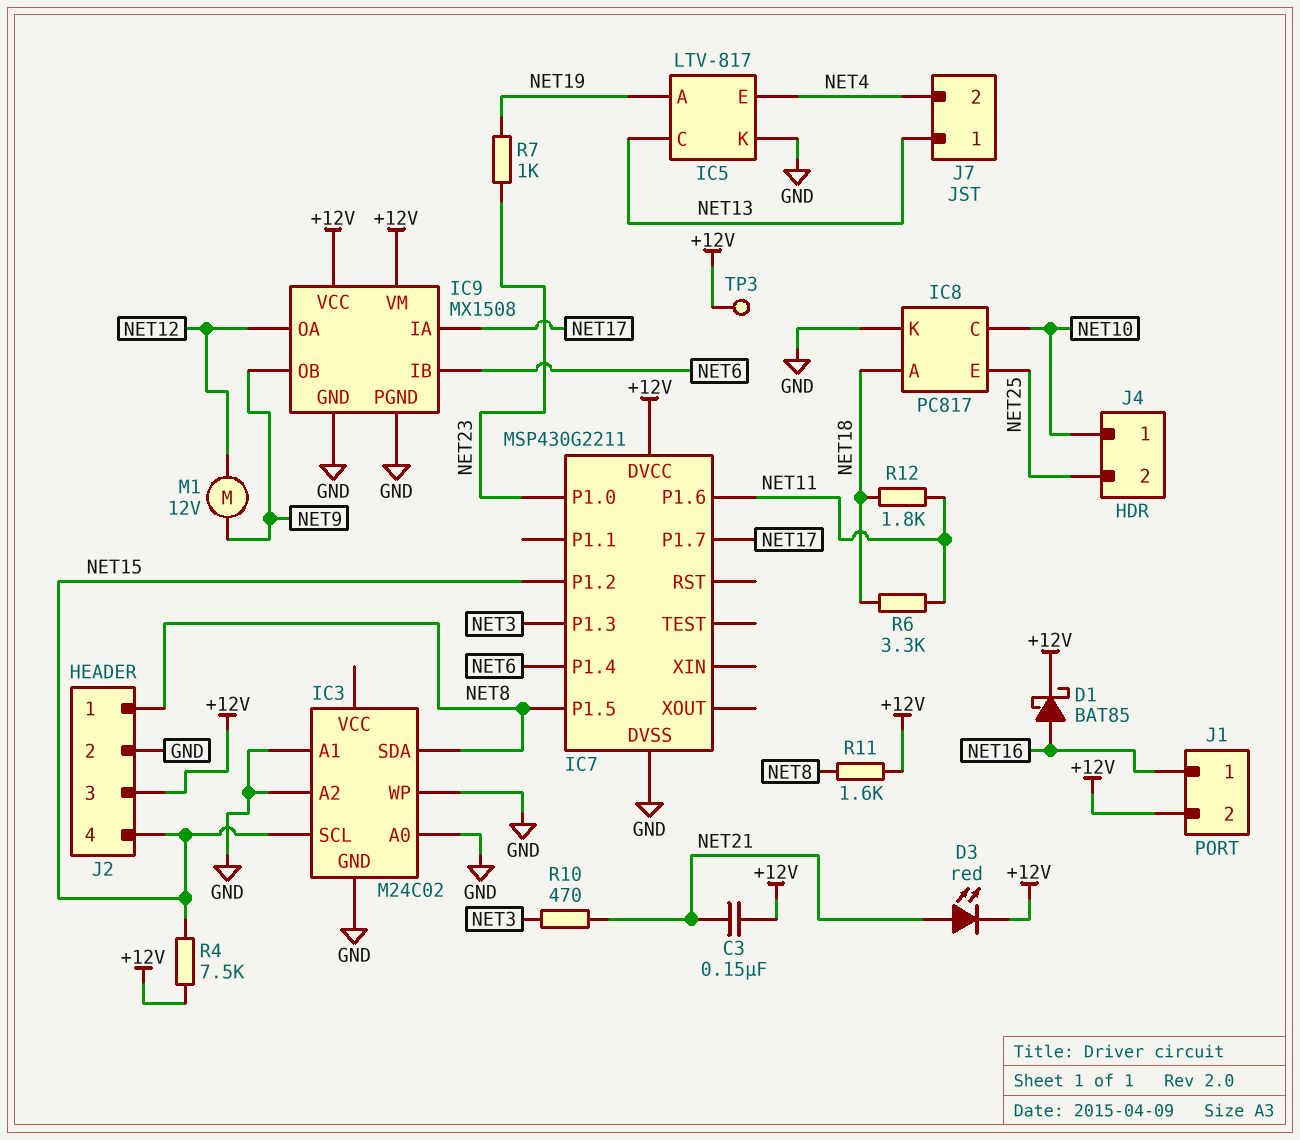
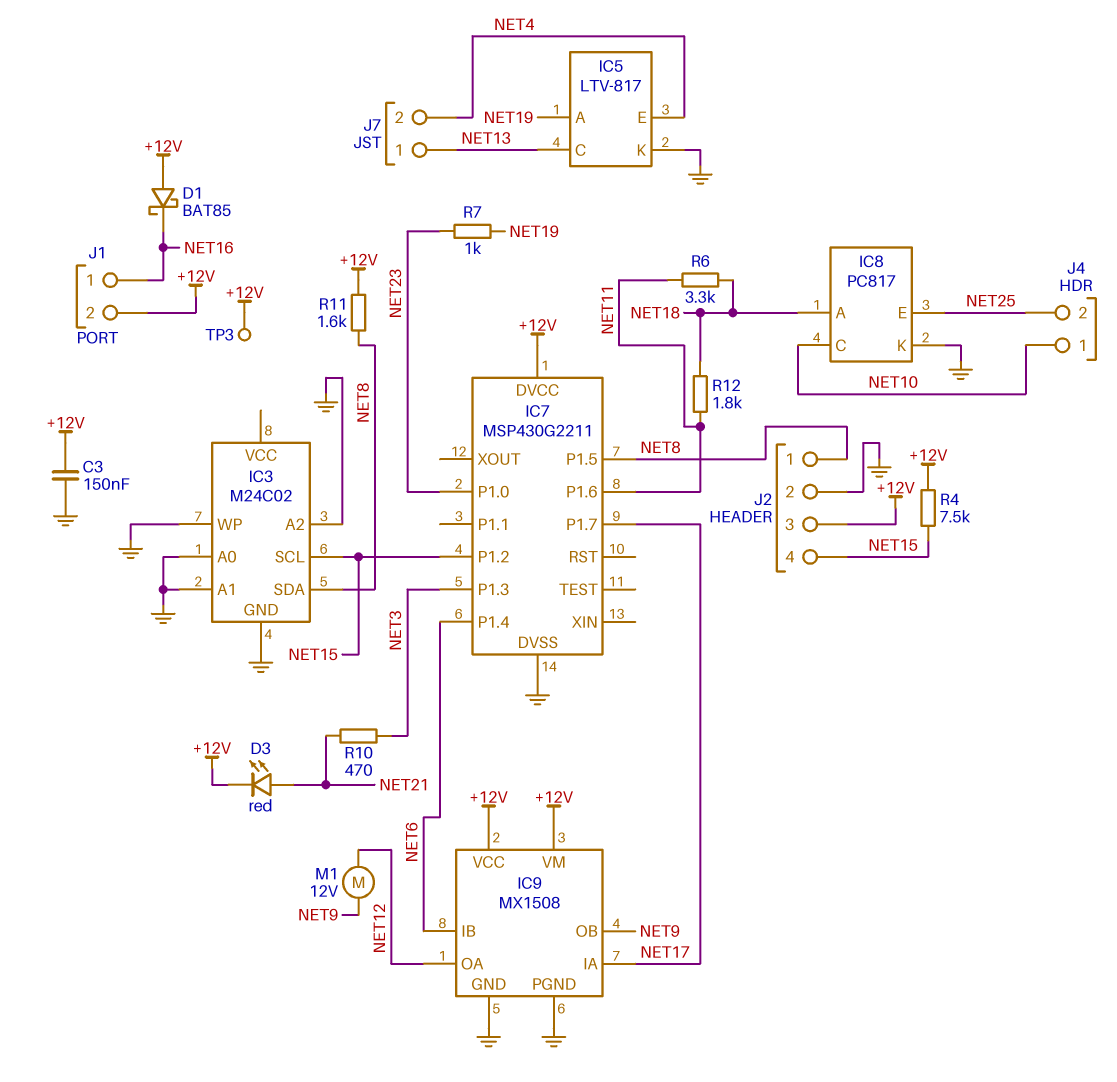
C3: 150nF (+12V, NET21) -> 150nF (+12V, GND)
D1: schottky BAT85 (A NET16, K +12V) -> schottky BAT85 (A +12V, K NET16)

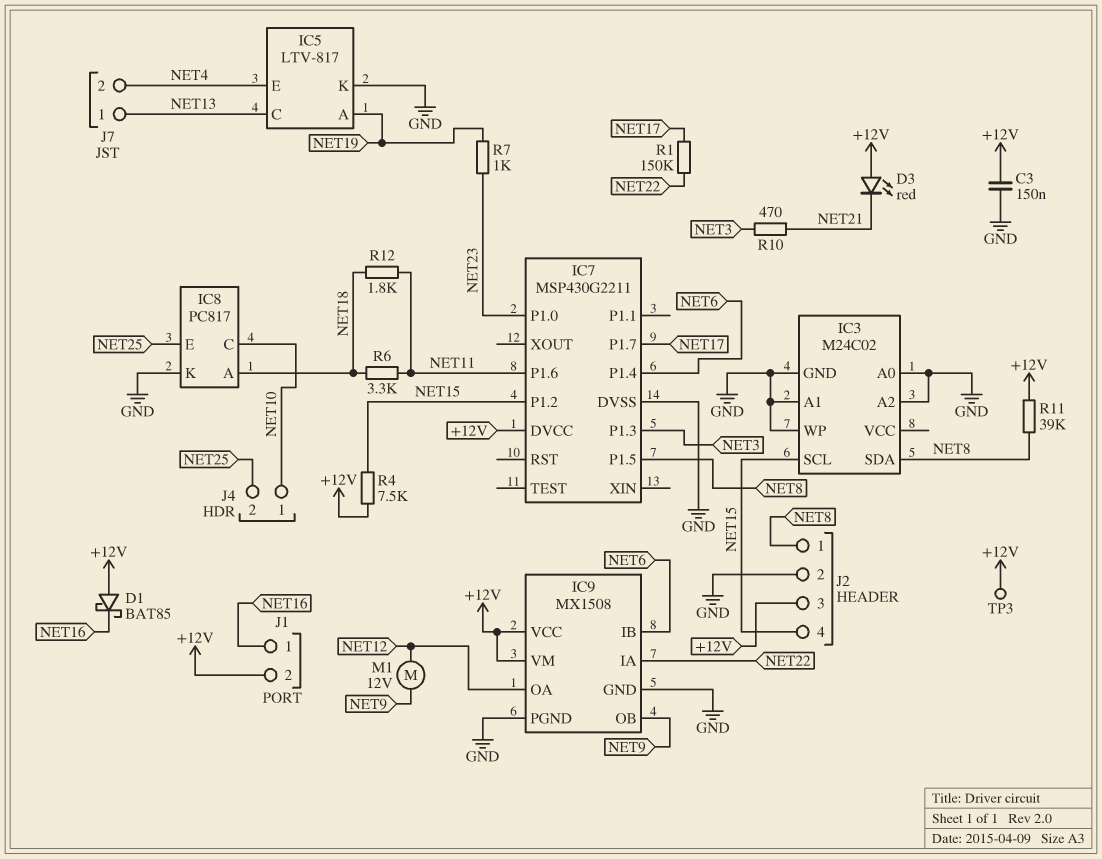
D3: LED red (A NET21, K +12V) -> LED red (A +12V, K NET21)
IC9 pin IA: NET17 -> NET22
R1: none -> 150k (NET17, NET22)
R11: 1.6k (+12V, NET8) -> 39k (+12V, NET8)

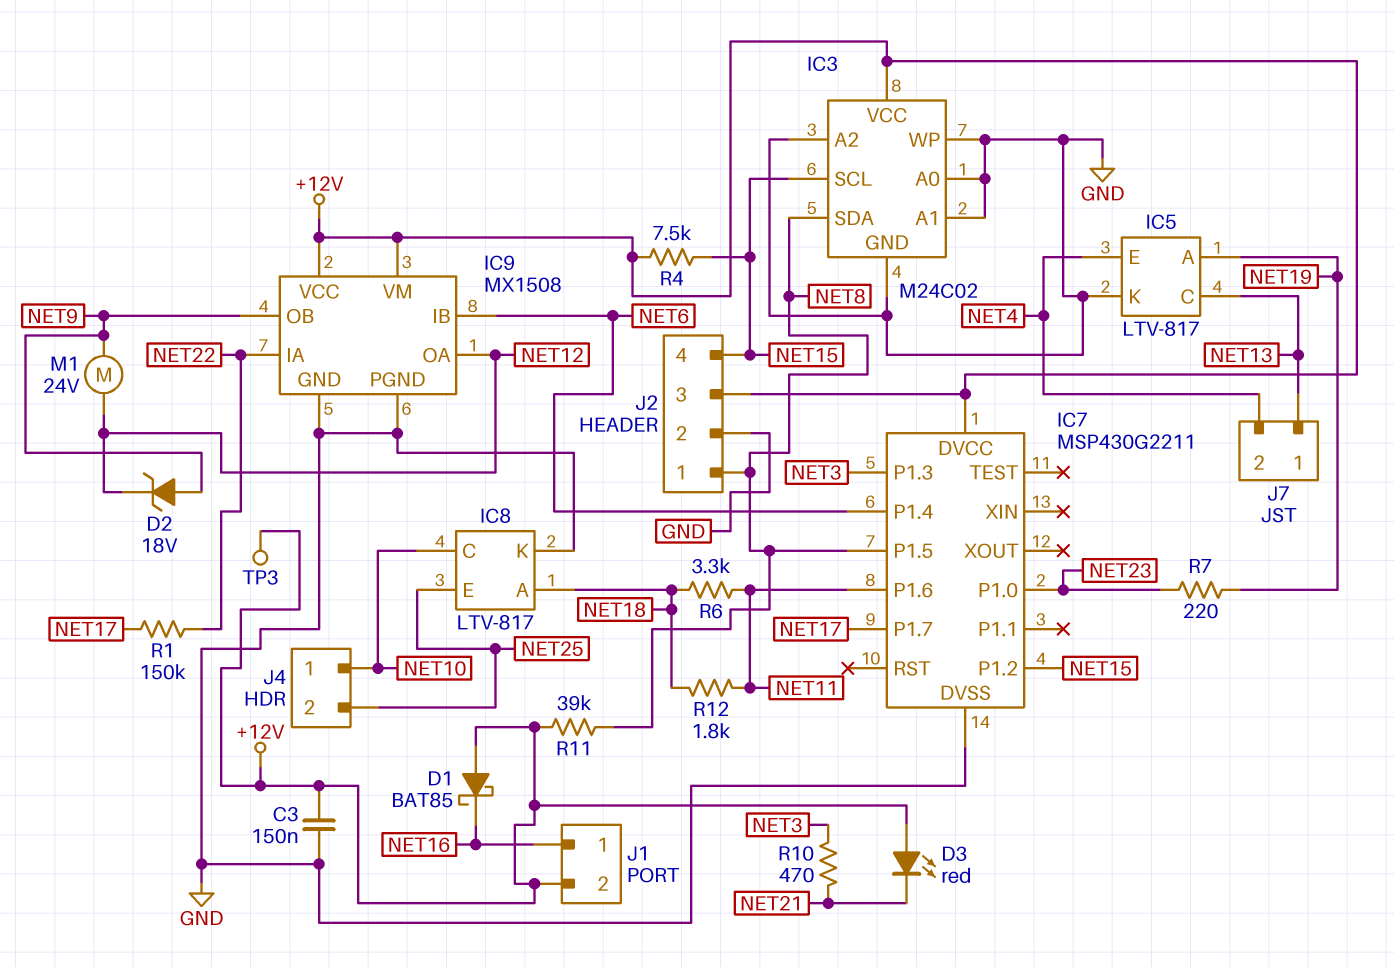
D2: none -> zener 18V (A NET9, K NET12)
IC3 pin VCC: none -> +12V
IC8: PC817 -> LTV-817
M1: motor 12V (NET9, NET12) -> motor 24V (NET9, NET12)
R7: 1k (NET19, NET23) -> 220 (NET19, NET23)

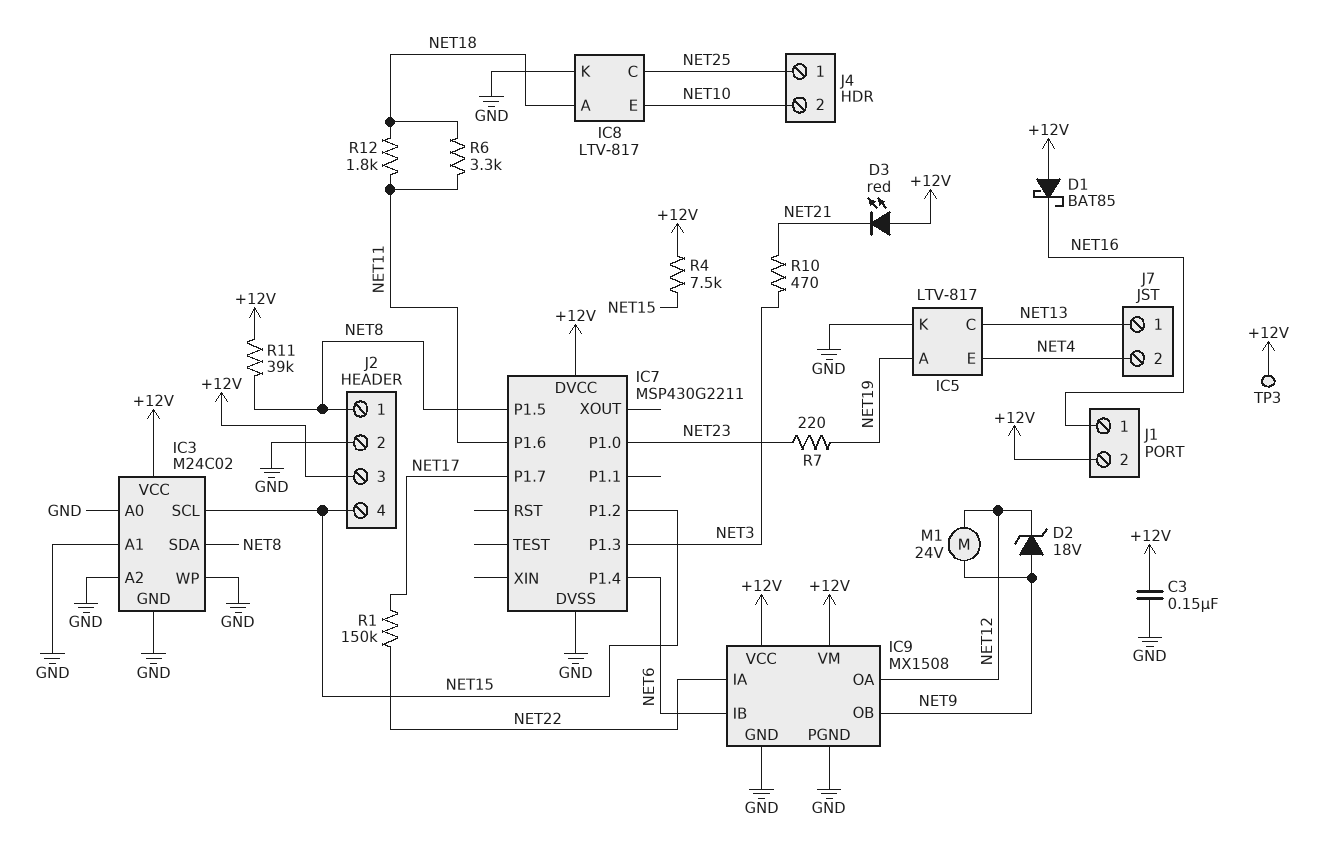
IC8 pin C: NET10 -> NET25
IC8 pin E: NET25 -> NET10
J4 pin 1: NET10 -> NET25
J4 pin 2: NET25 -> NET10

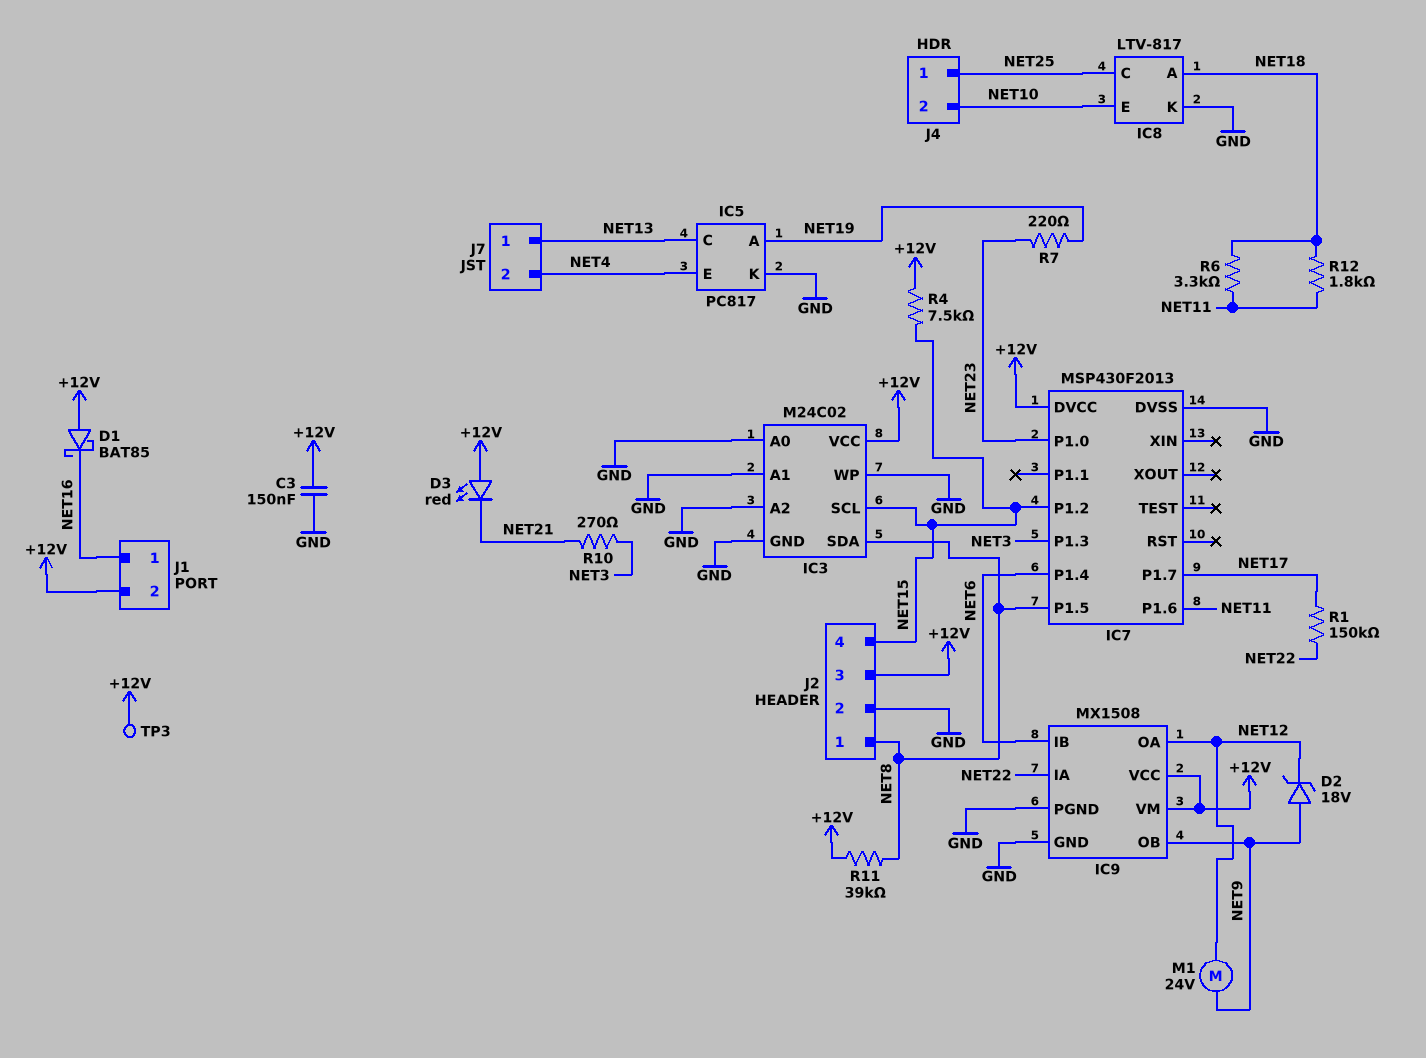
IC5: LTV-817 -> PC817
IC7: MSP430G2211 -> MSP430F2013
R10: 470 (NET3, NET21) -> 270 (NET3, NET21)

